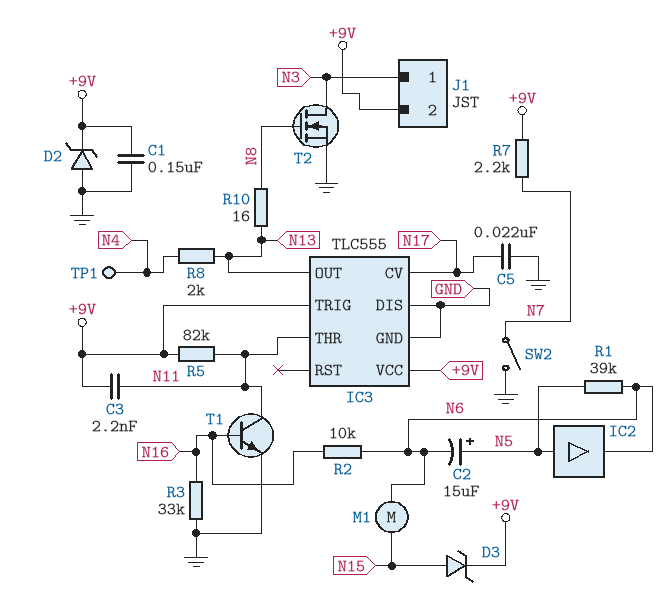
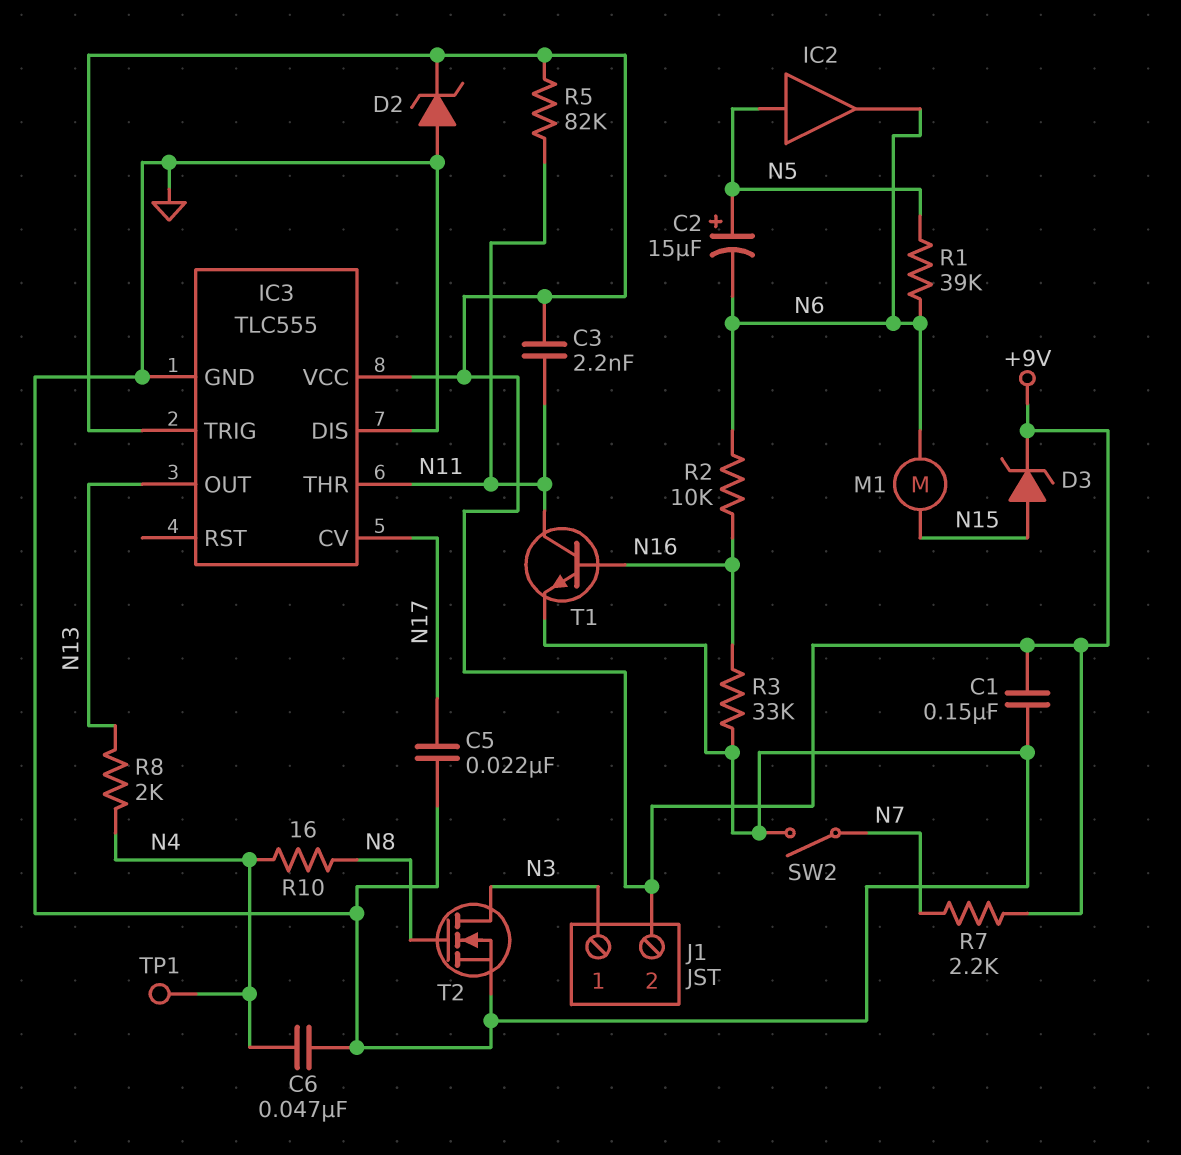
C6: none -> 47nF (GND, N4)
R10: 16 (N8, N13) -> 16 (N4, N8)

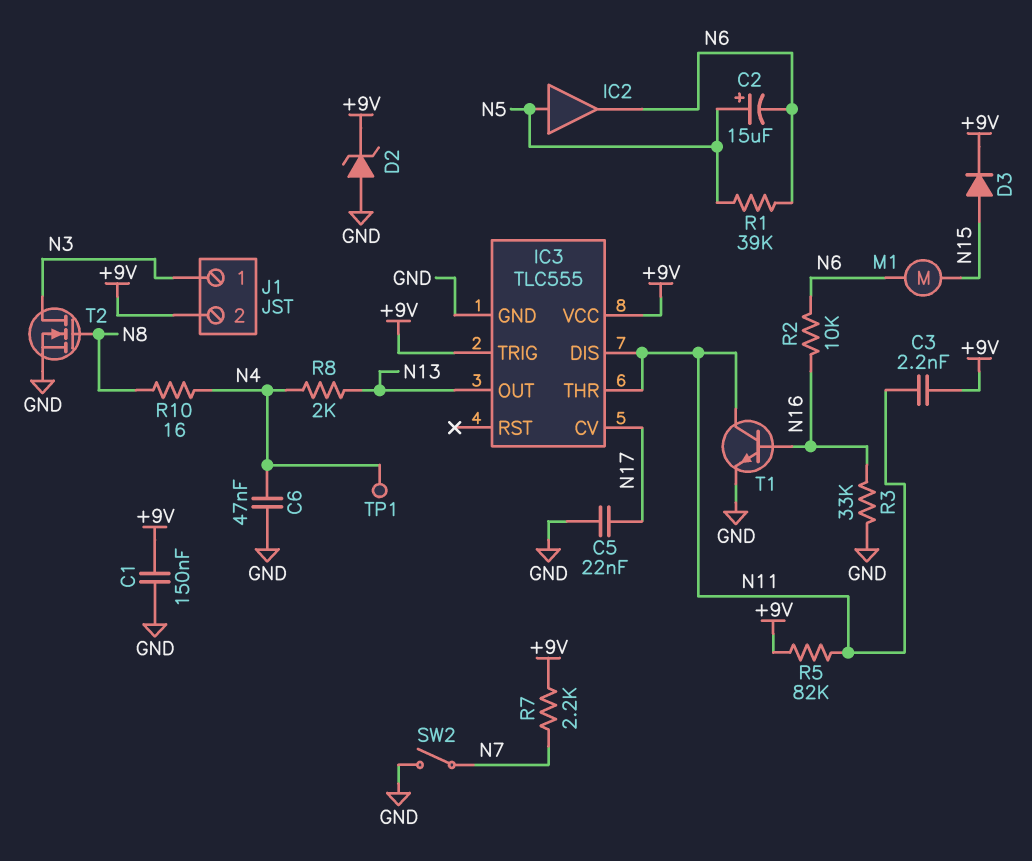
D3: zener (A N15, K +9V) -> diode (A N15, K +9V)
IC3 pin DIS: GND -> N11

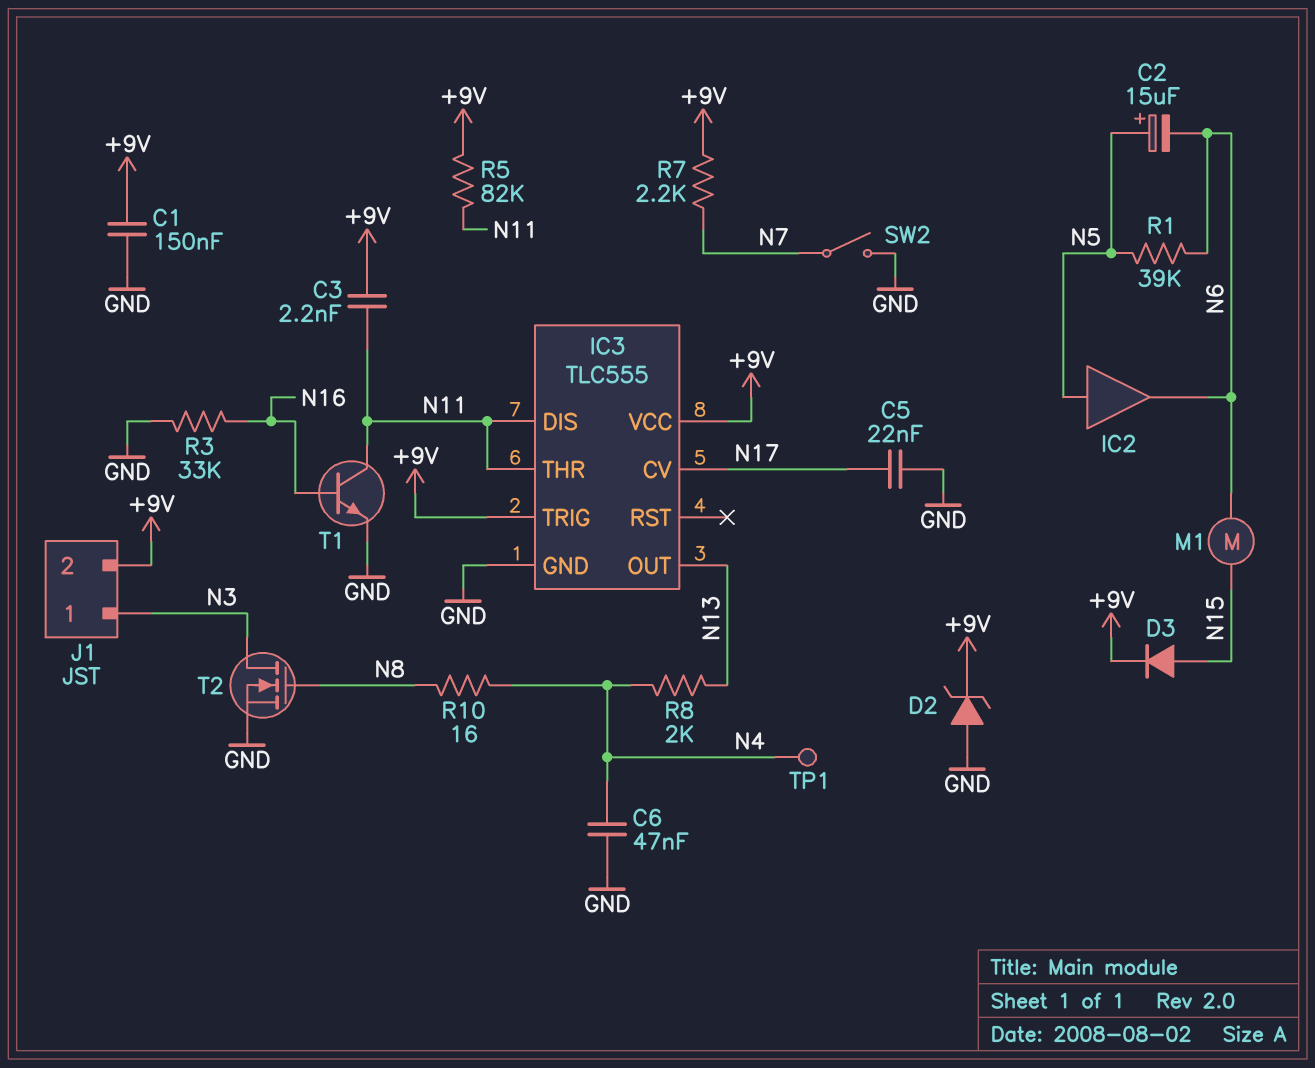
R2: 10k (N6, N16) -> none

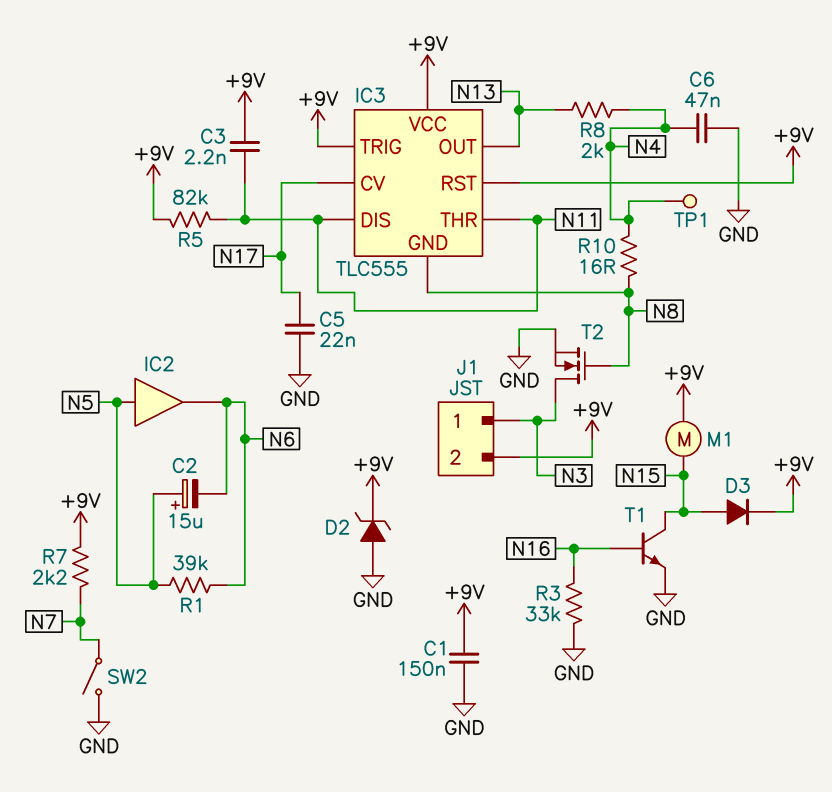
IC3 pin GND: GND -> N8
IC3 pin RST: none -> +9V
M1: motor (N6, N15) -> motor (+9V, N15)
T1: NPN (B N16, C N11, E GND) -> NPN (B N16, C N15, E GND)

